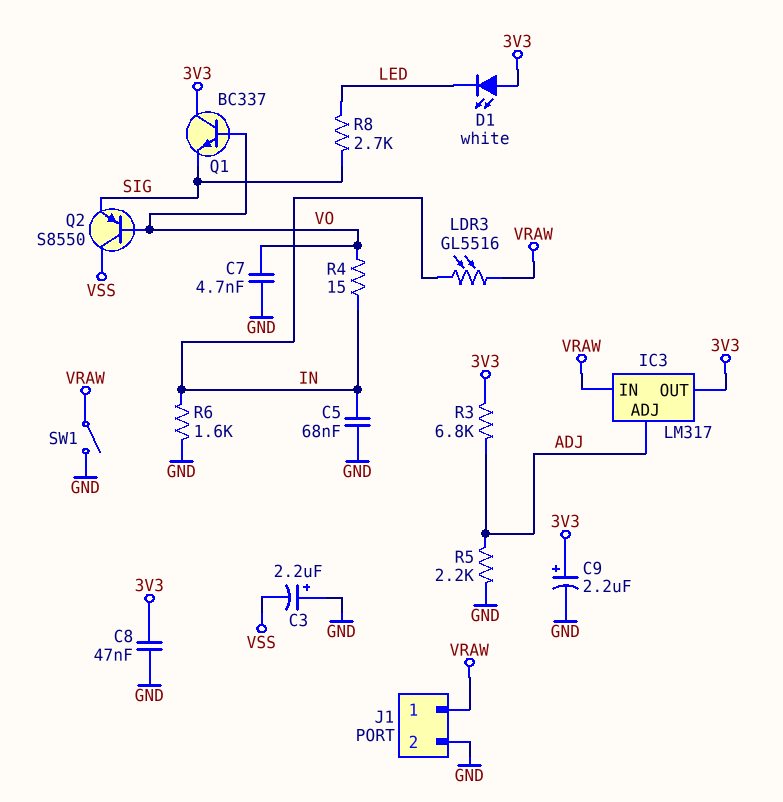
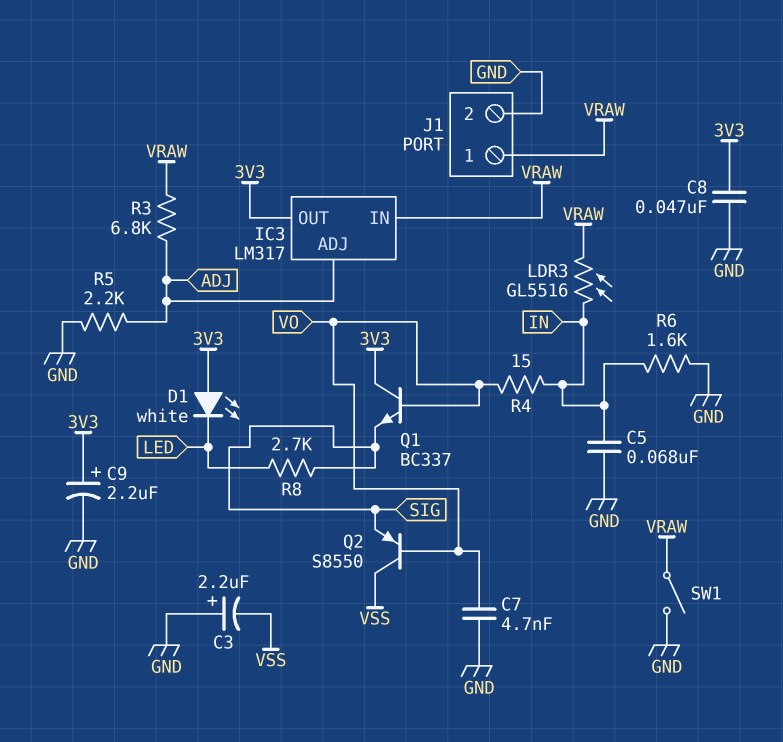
R3: 6.8k (3V3, ADJ) -> 6.8k (ADJ, VRAW)

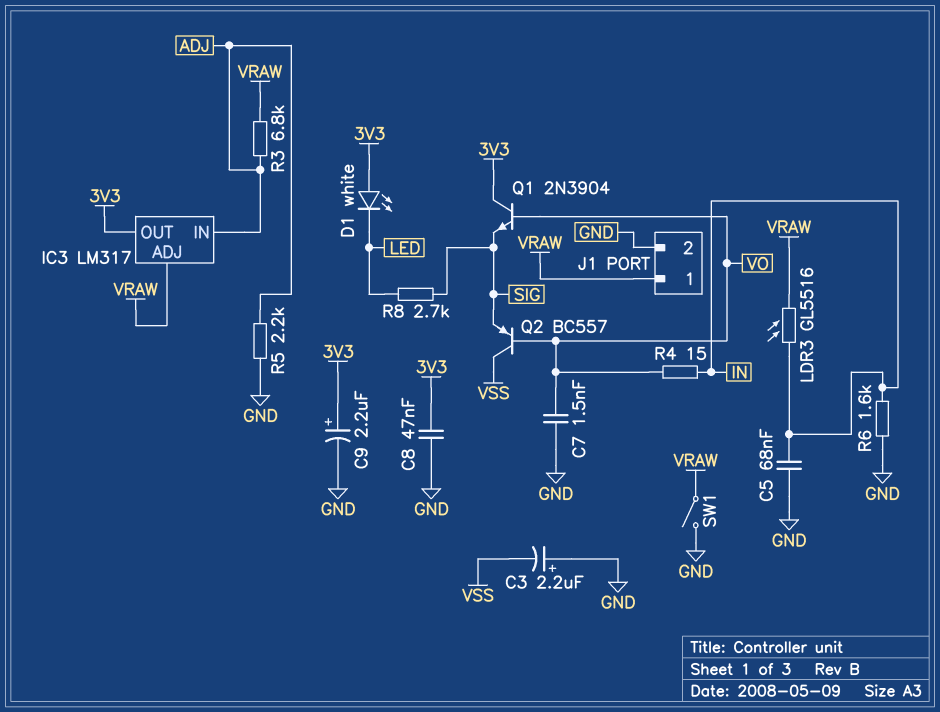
C7: 4.7nF (GND, VO) -> 1.5nF (GND, VO)
IC3 pin ADJ: ADJ -> VRAW
IC3 pin IN: VRAW -> ADJ
Q1: NPN BC337 (B VO, C 3V3, E SIG) -> NPN 2N3904 (B VO, C 3V3, E SIG)
Q2: PNP S8550 (B VO, C VSS, E SIG) -> PNP BC557 (B VO, C VSS, E SIG)

